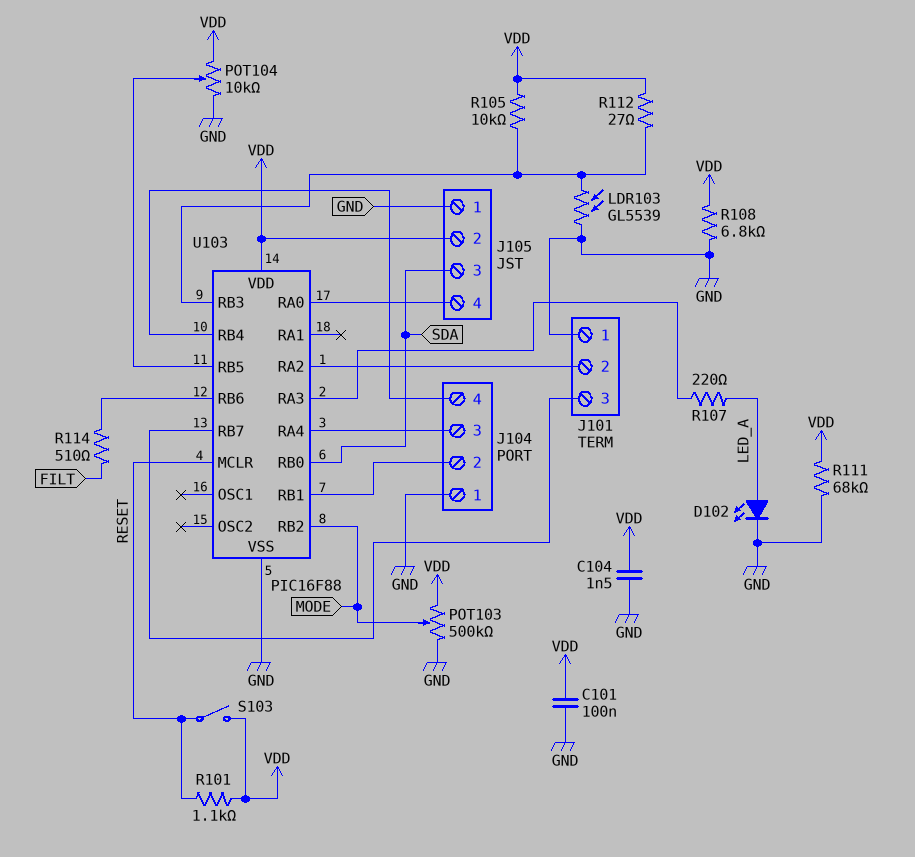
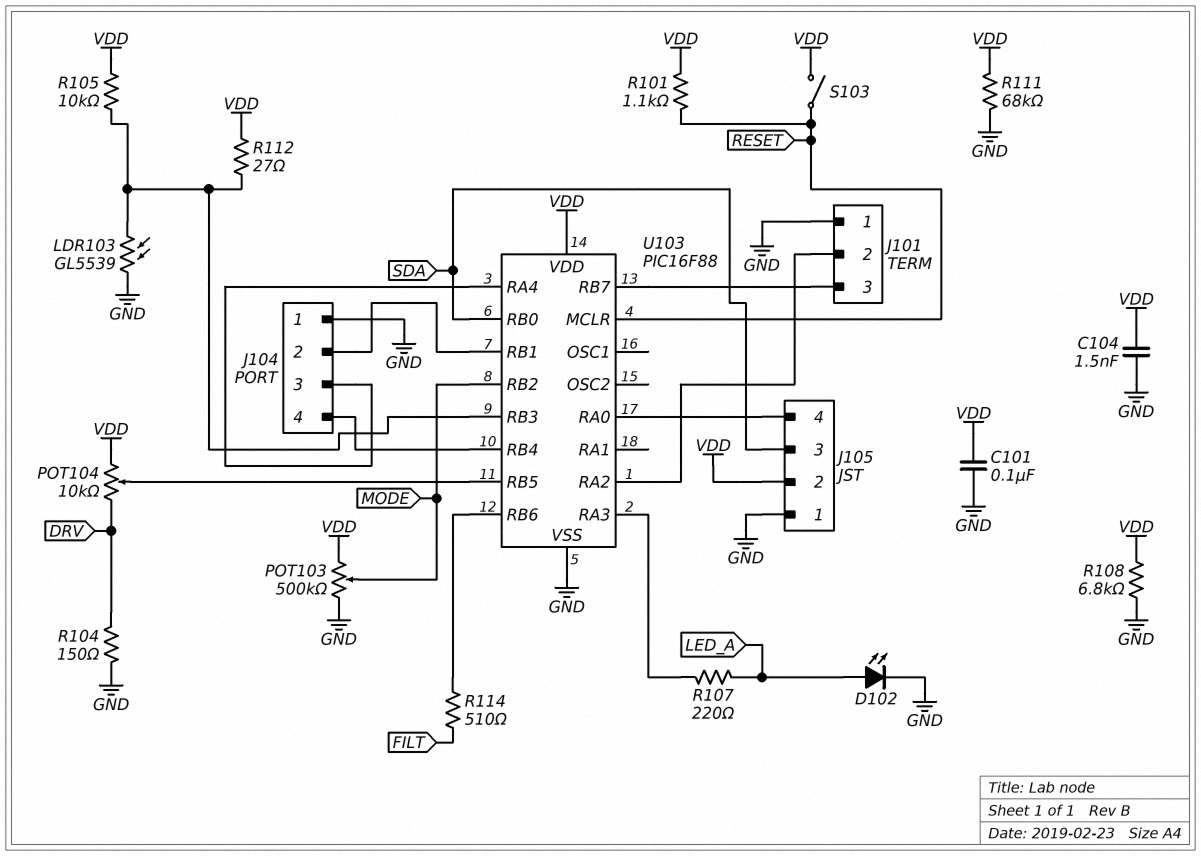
POT104: 10k (GND, VDD, wiper U103/RB5) -> 10k (DRV, VDD, wiper U103/RB5)
R104: none -> 150 (DRV, GND)

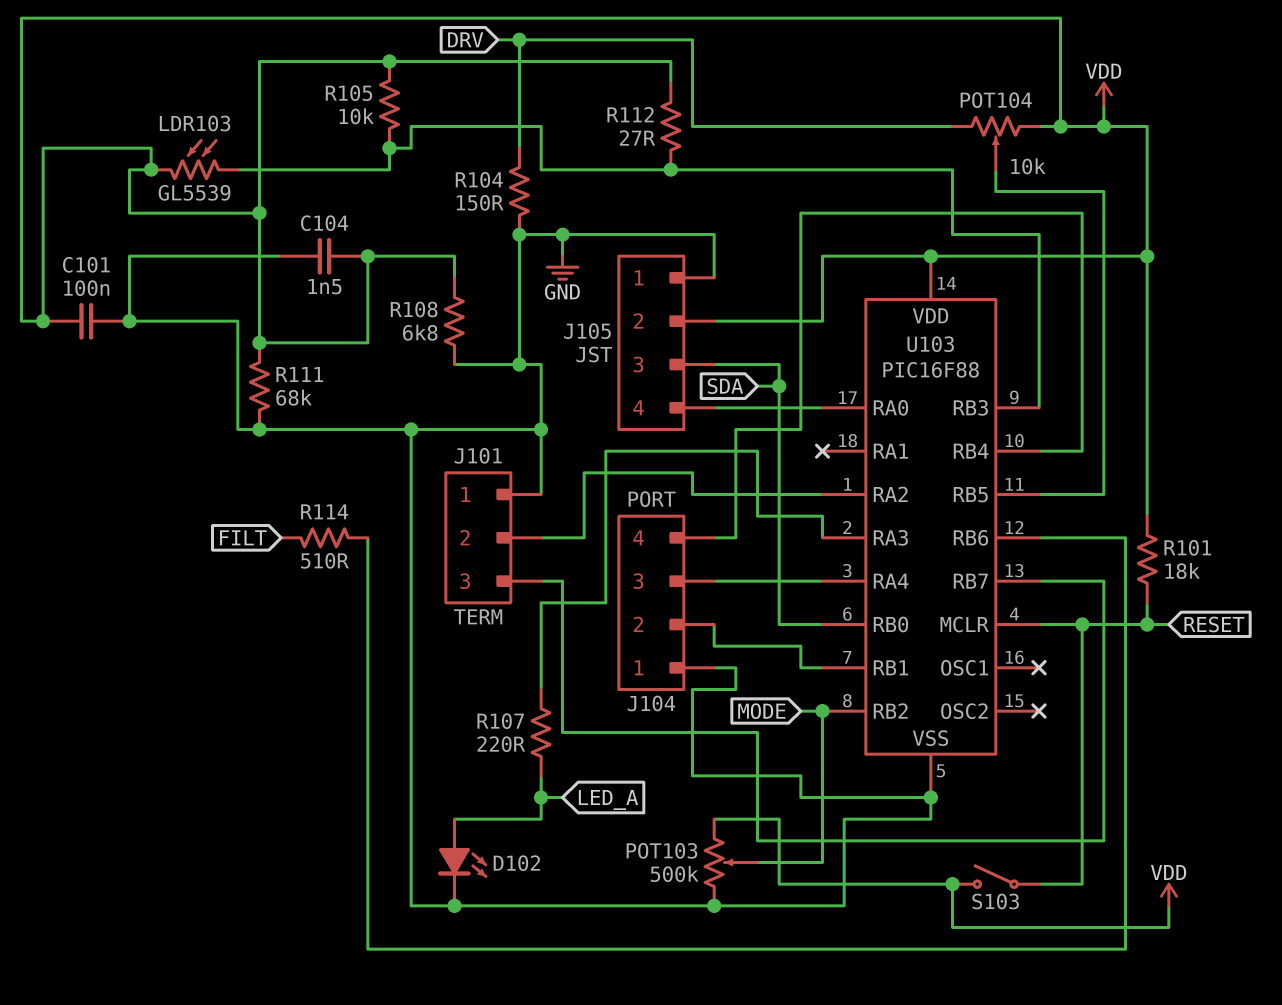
LDR103: GL5539 (GND, U103/RB3) -> GL5539 (U103/RB3, VDD)
R101: 1.1k (RESET, VDD) -> 18k (RESET, VDD)

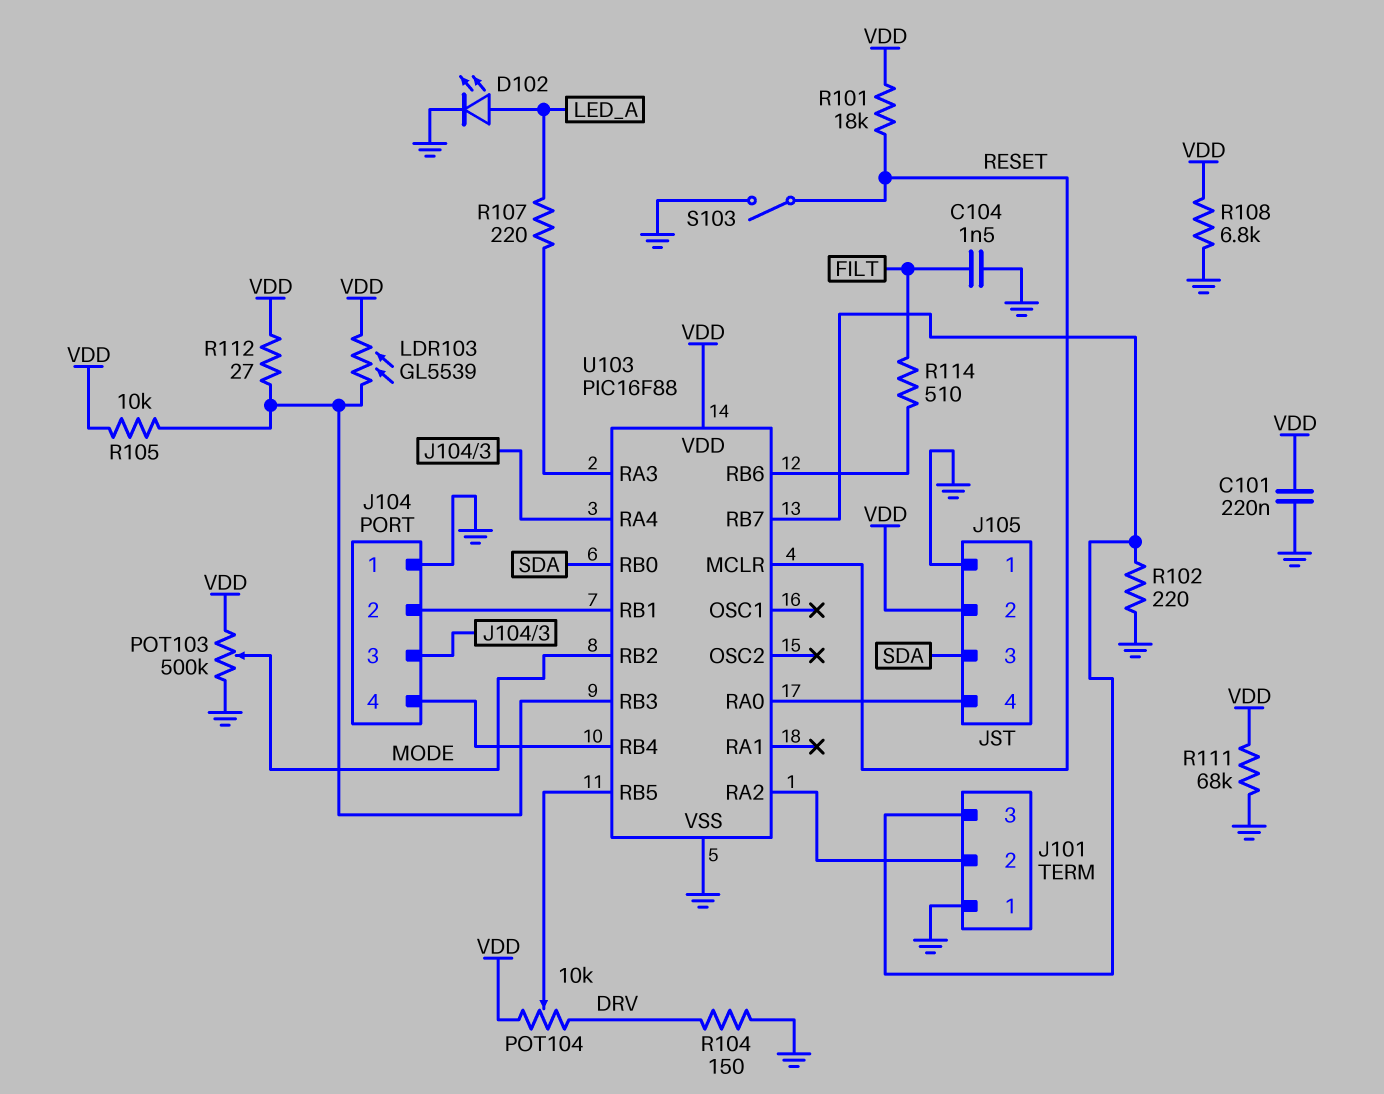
C101: 100nF (GND, VDD) -> 220nF (GND, VDD)
C104: 1.5nF (GND, VDD) -> 1.5nF (FILT, GND)
R102: none -> 220 (GND, J101/3)
S103: switch (RESET, VDD) -> switch (GND, RESET)

